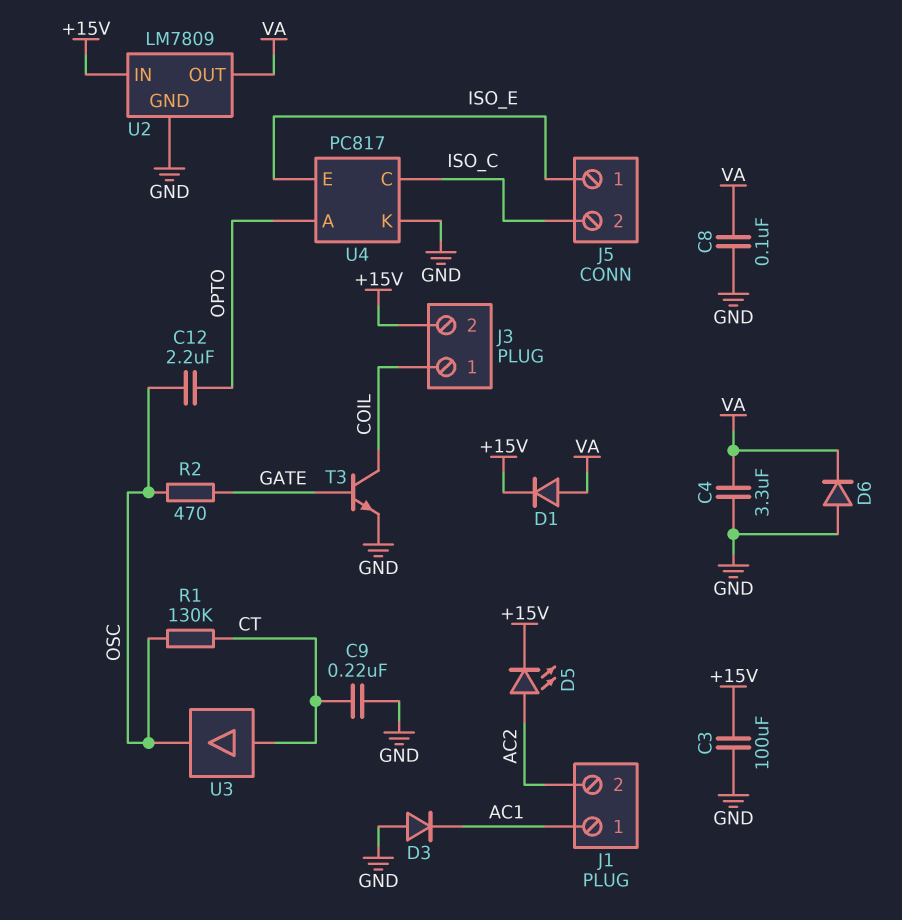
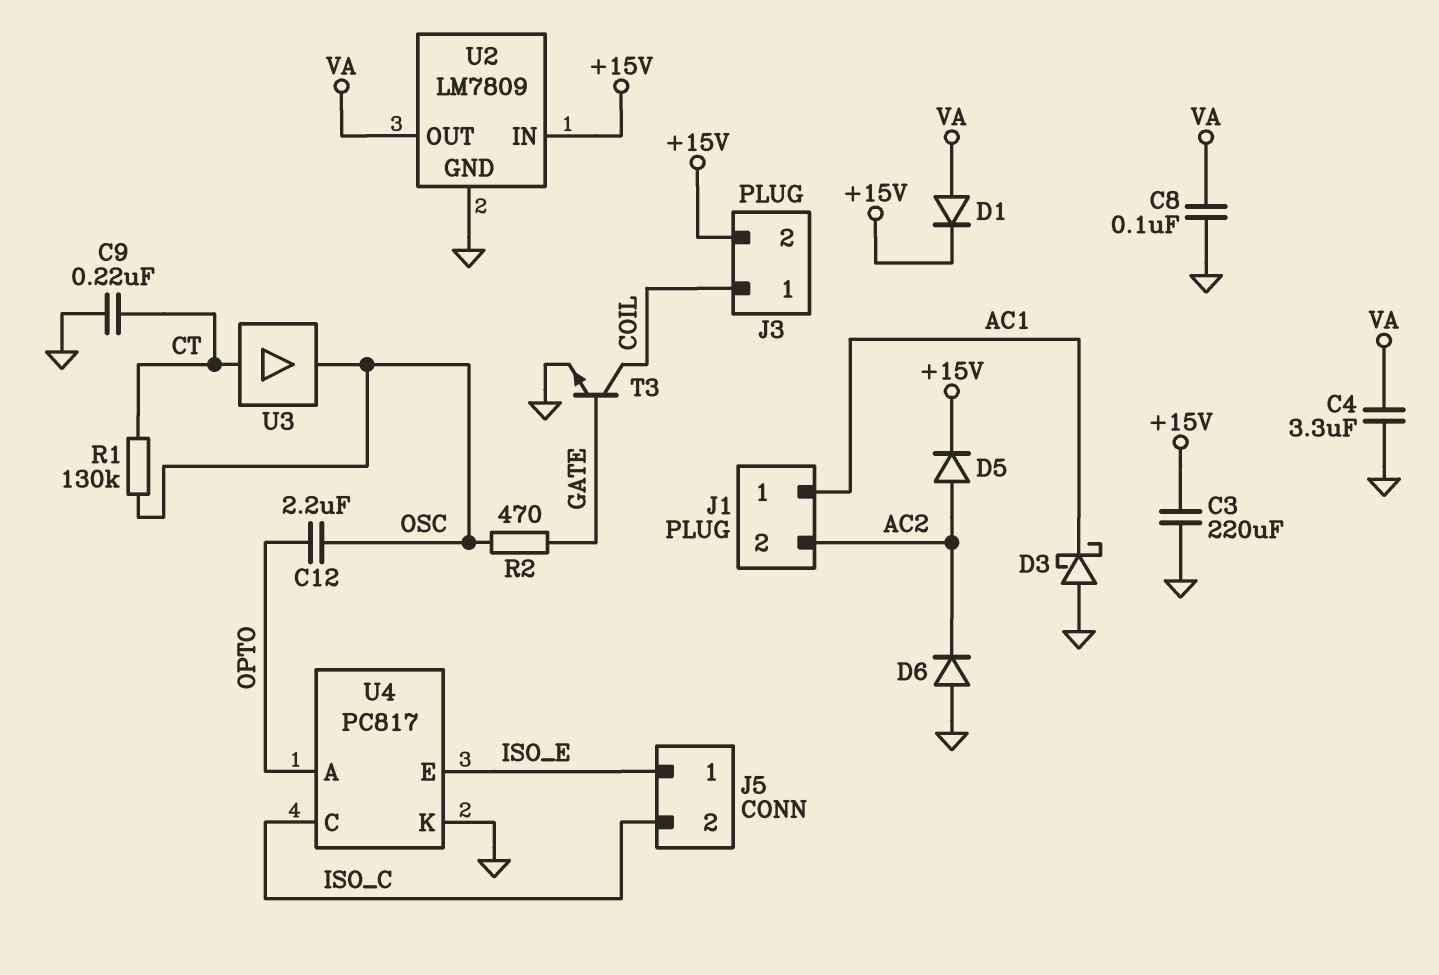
C3: 100uF (+15V, GND) -> 220uF (+15V, GND)
D3: diode (A GND, K AC1) -> schottky (A GND, K AC1)
D5: LED (A AC2, K +15V) -> diode (A AC2, K +15V)
D6: diode (A GND, K VA) -> diode (A GND, K AC2)

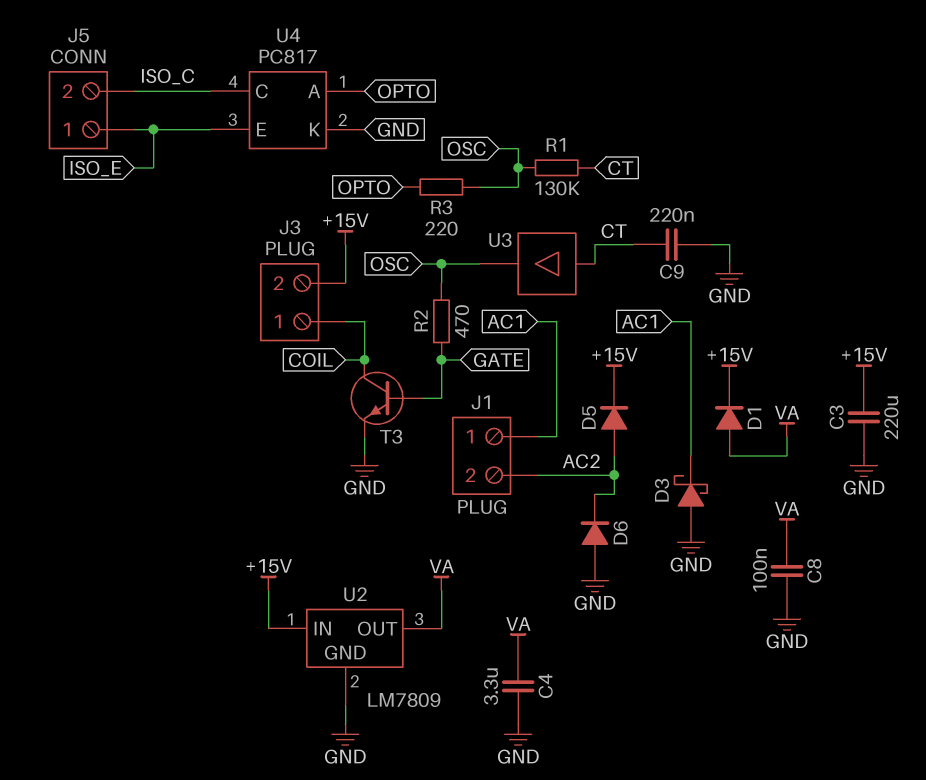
C12: 2.2uF (OPTO, OSC) -> none
R3: none -> 220 (OPTO, OSC)

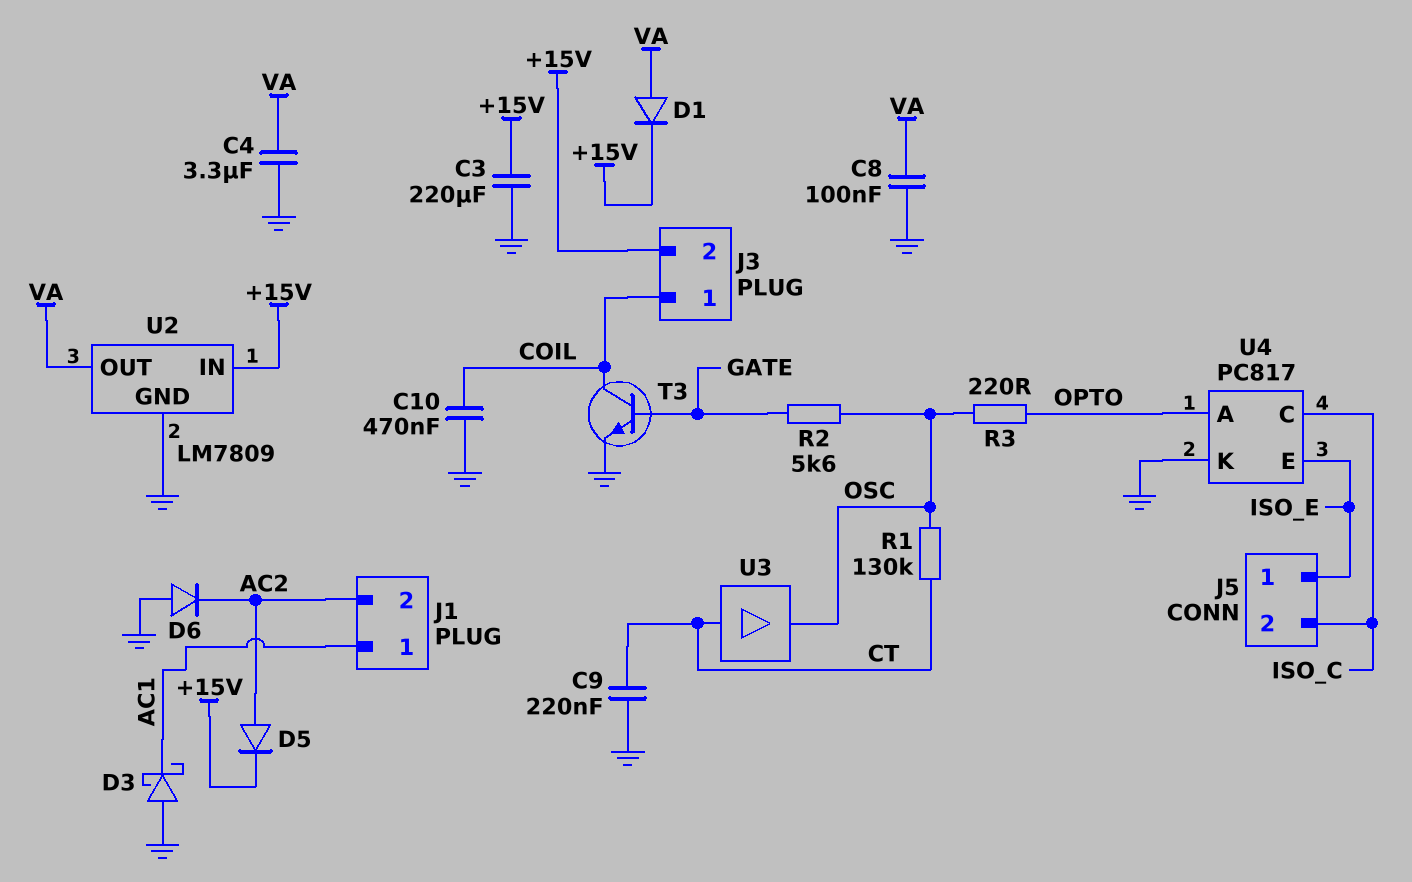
C10: none -> 470nF (COIL, GND)
R2: 470 (GATE, OSC) -> 5.6k (GATE, OSC)

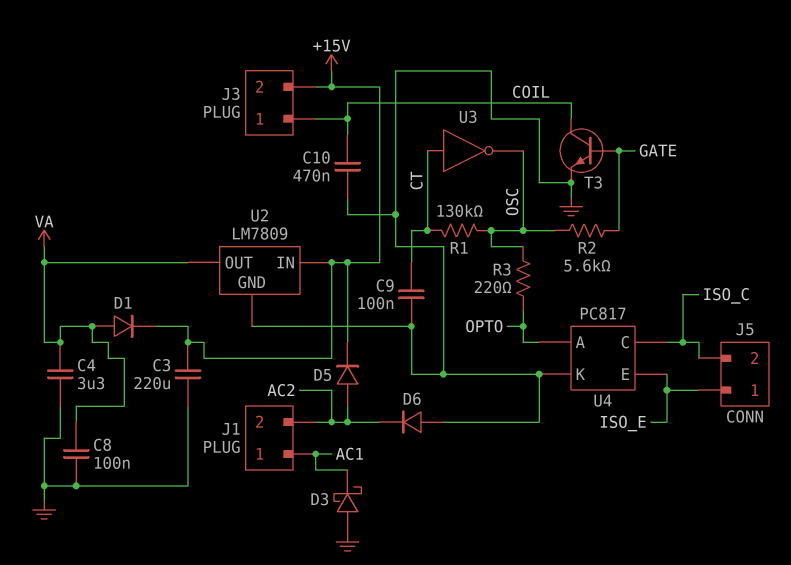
C9: 220nF (CT, GND) -> 100nF (CT, GND)
U3: buffer (in CT, out OSC) -> NOT (in CT, out OSC)

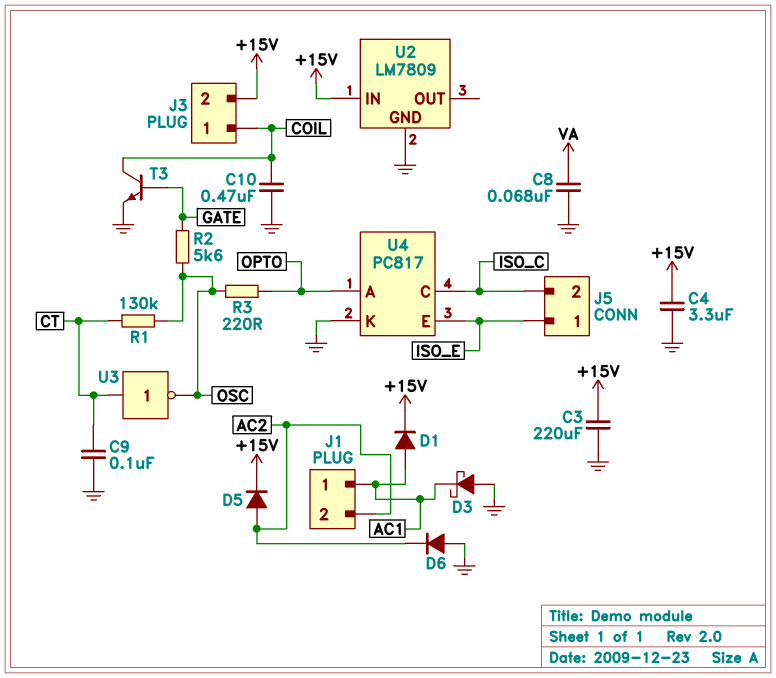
C4: 3.3uF (GND, VA) -> 3.3uF (+15V, GND)
C8: 100nF (GND, VA) -> 68nF (GND, VA)
D1: diode (A VA, K +15V) -> diode (A AC1, K +15V)
U2 pin OUT: VA -> none

